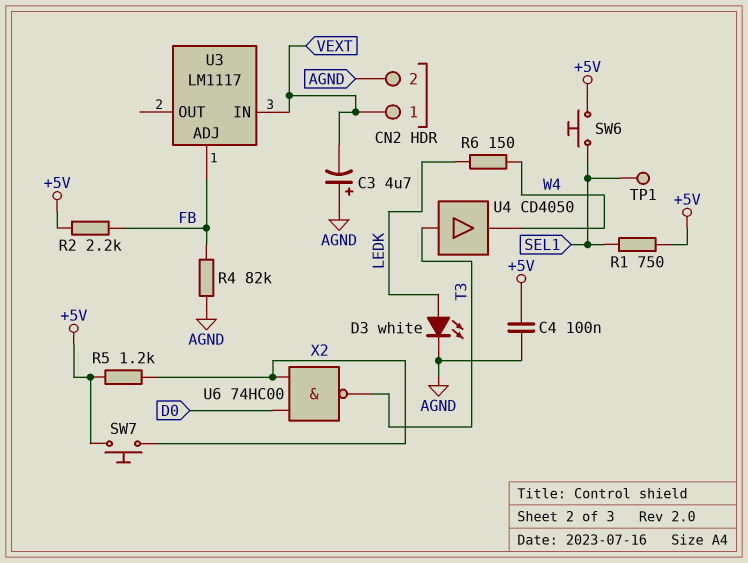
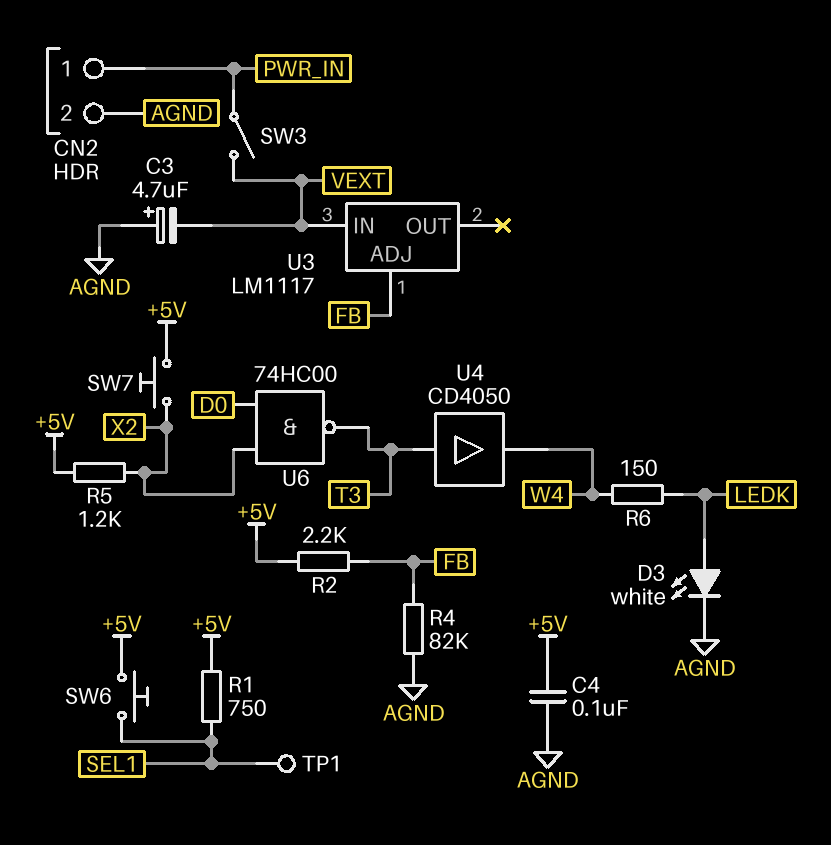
CN2 pin 1: VEXT -> PWR_IN
SW3: none -> switch (PWR_IN, VEXT)

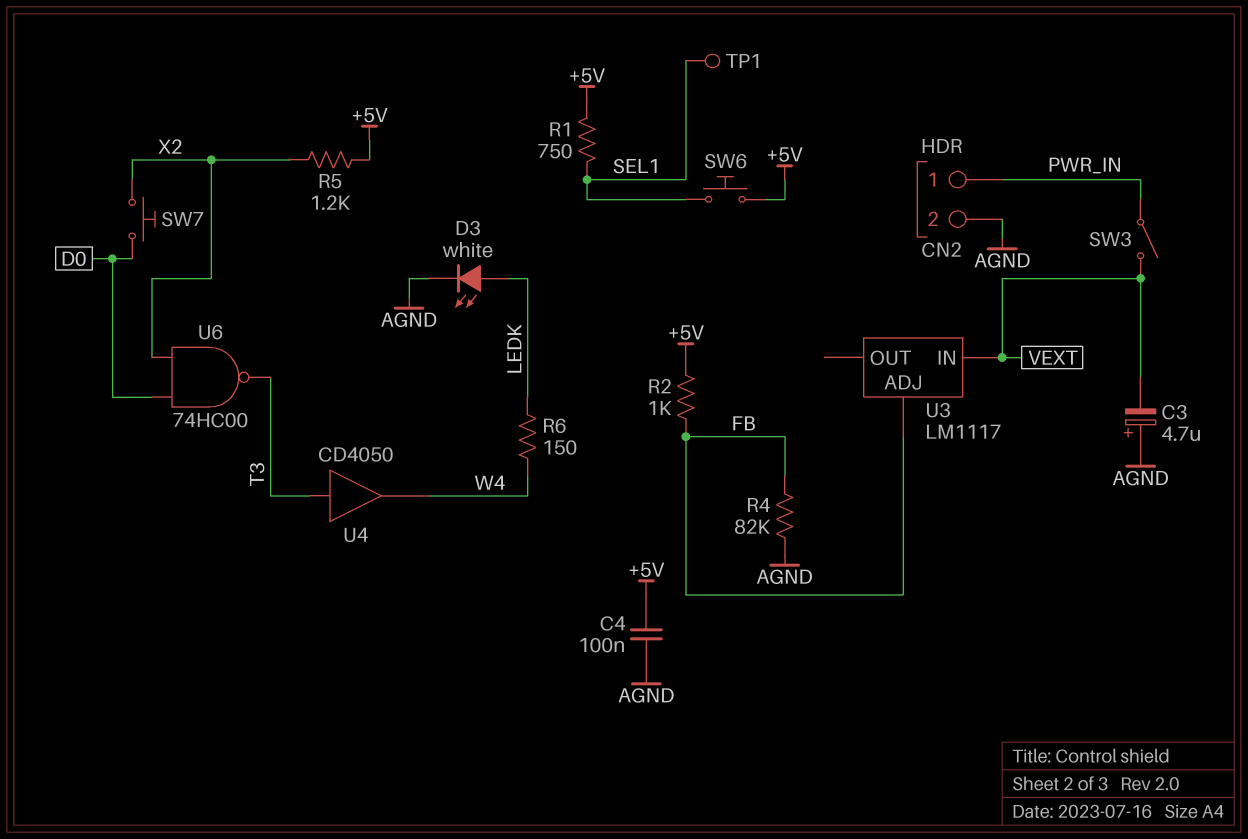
R2: 2.2k (+5V, FB) -> 1k (+5V, FB)
SW7: button (+5V, X2) -> button (D0, X2)

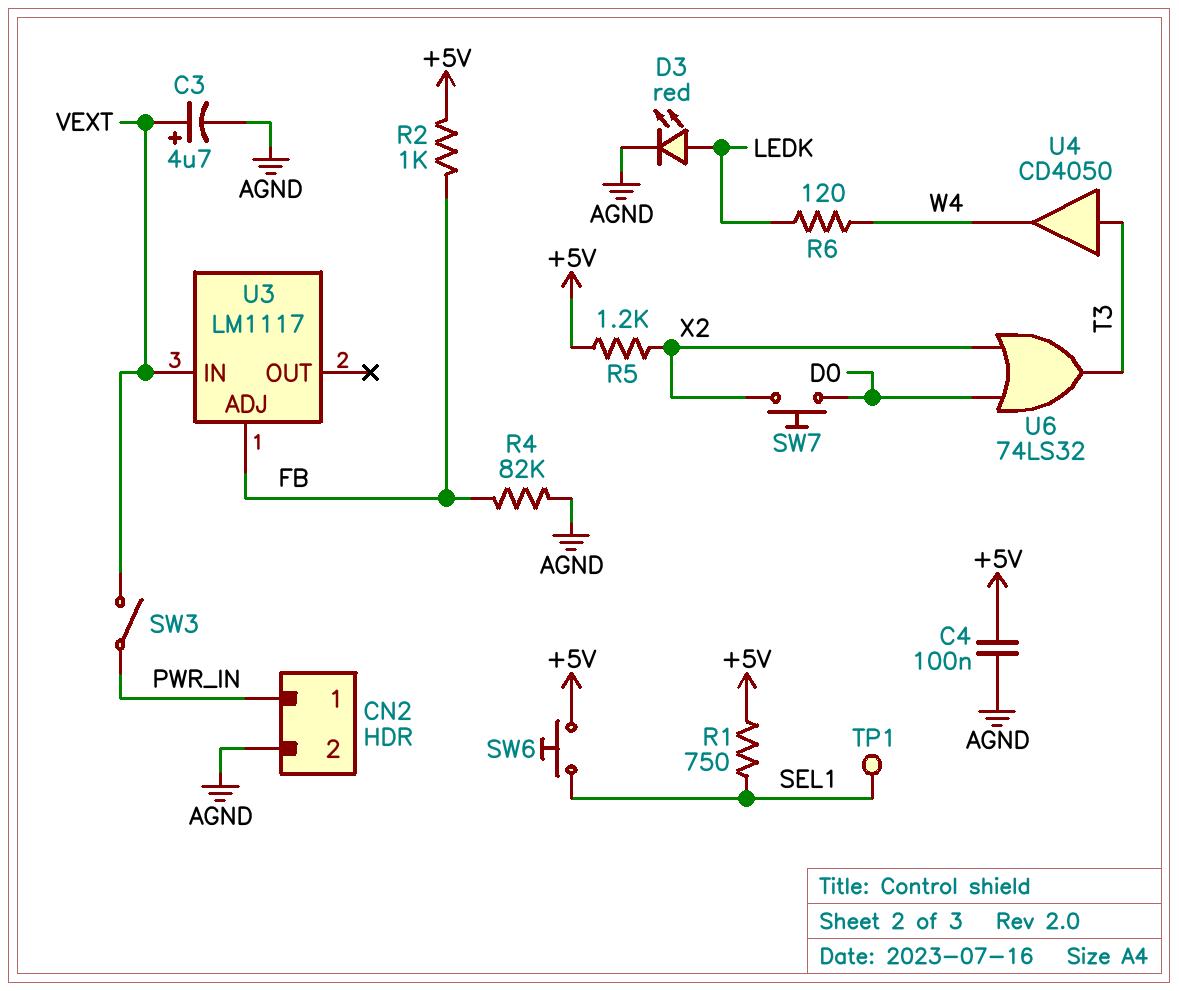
C3: 4.7uF (plus AGND, minus VEXT) -> 4.7uF (plus VEXT, minus AGND)
D3: LED white (A LEDK, K AGND) -> LED red (A LEDK, K AGND)
R6: 150 (LEDK, W4) -> 120 (LEDK, W4)
U6: NAND 74HC00 (in D0, in X2, out T3) -> OR 74LS32 (in D0, in X2, out T3)

